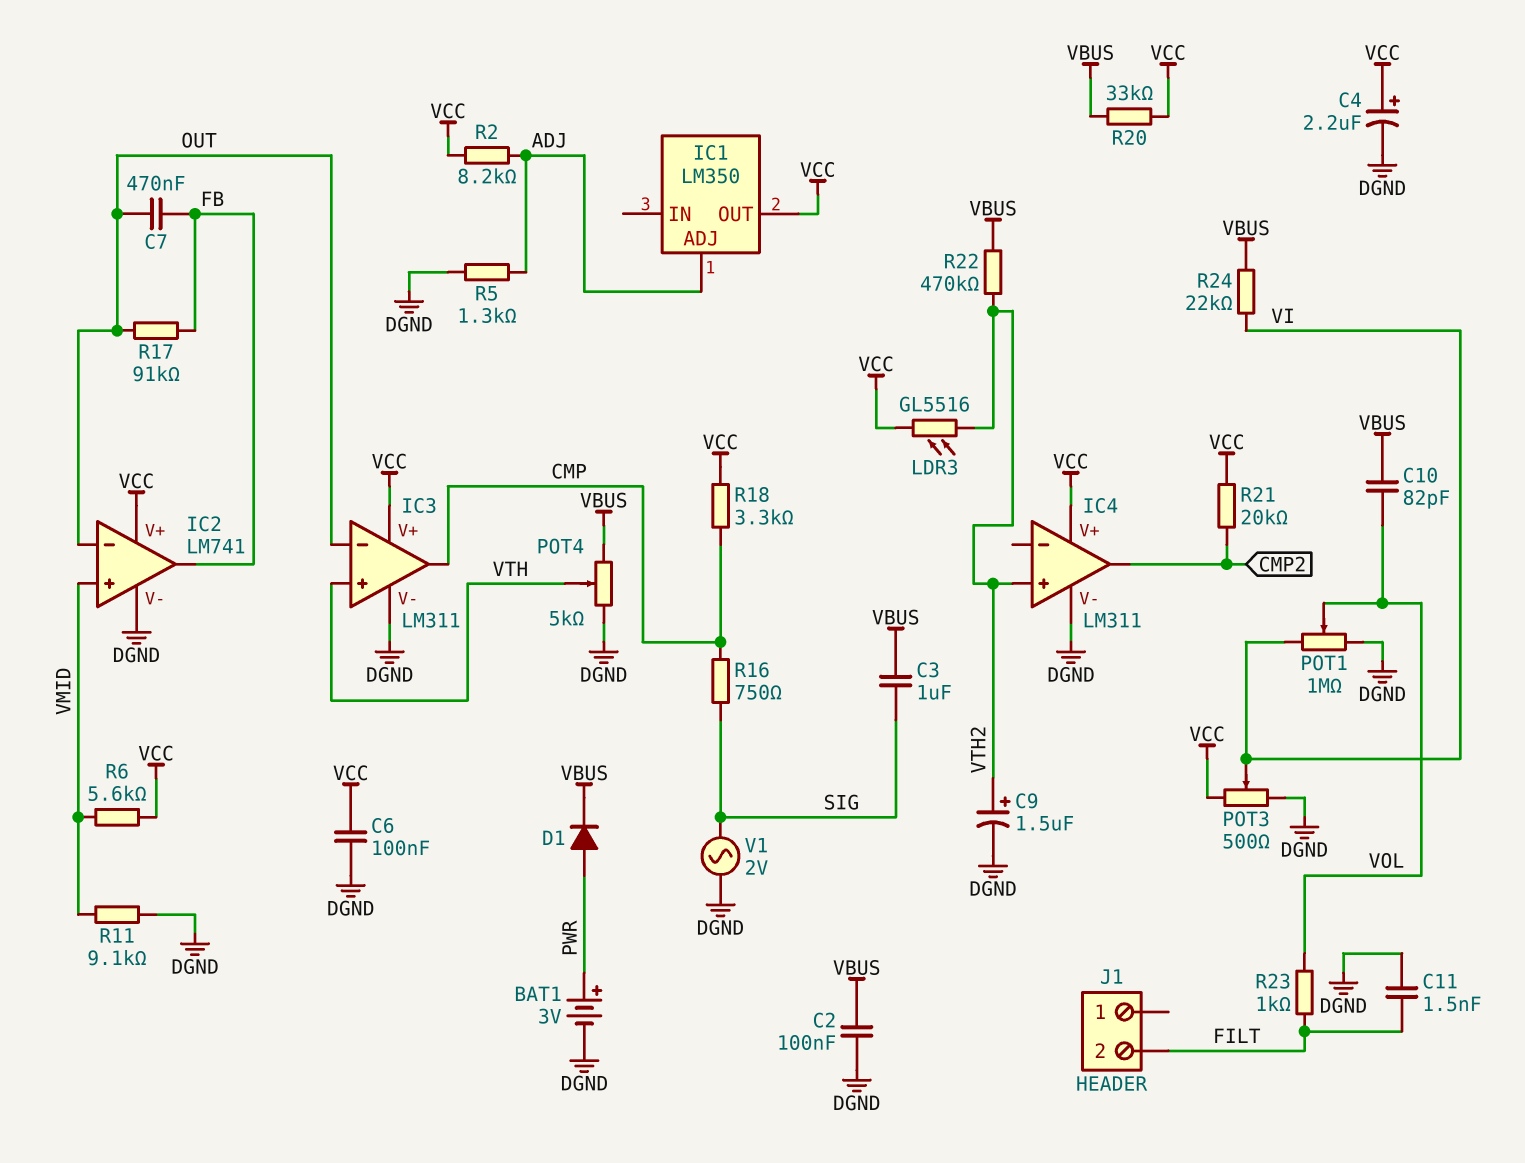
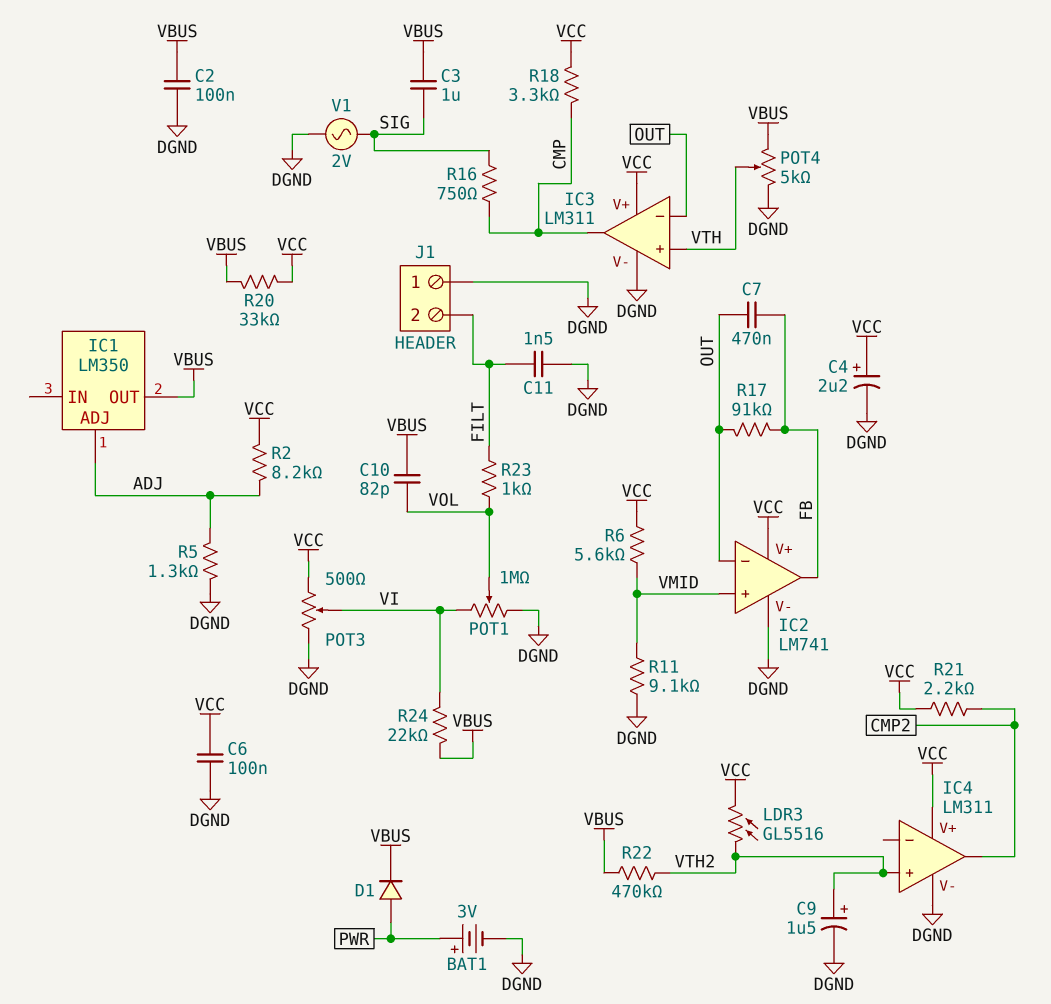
IC1 pin OUT: VCC -> VBUS
J1 pin 1: none -> DGND
R21: 20k (CMP2, VCC) -> 2.2k (CMP2, VCC)

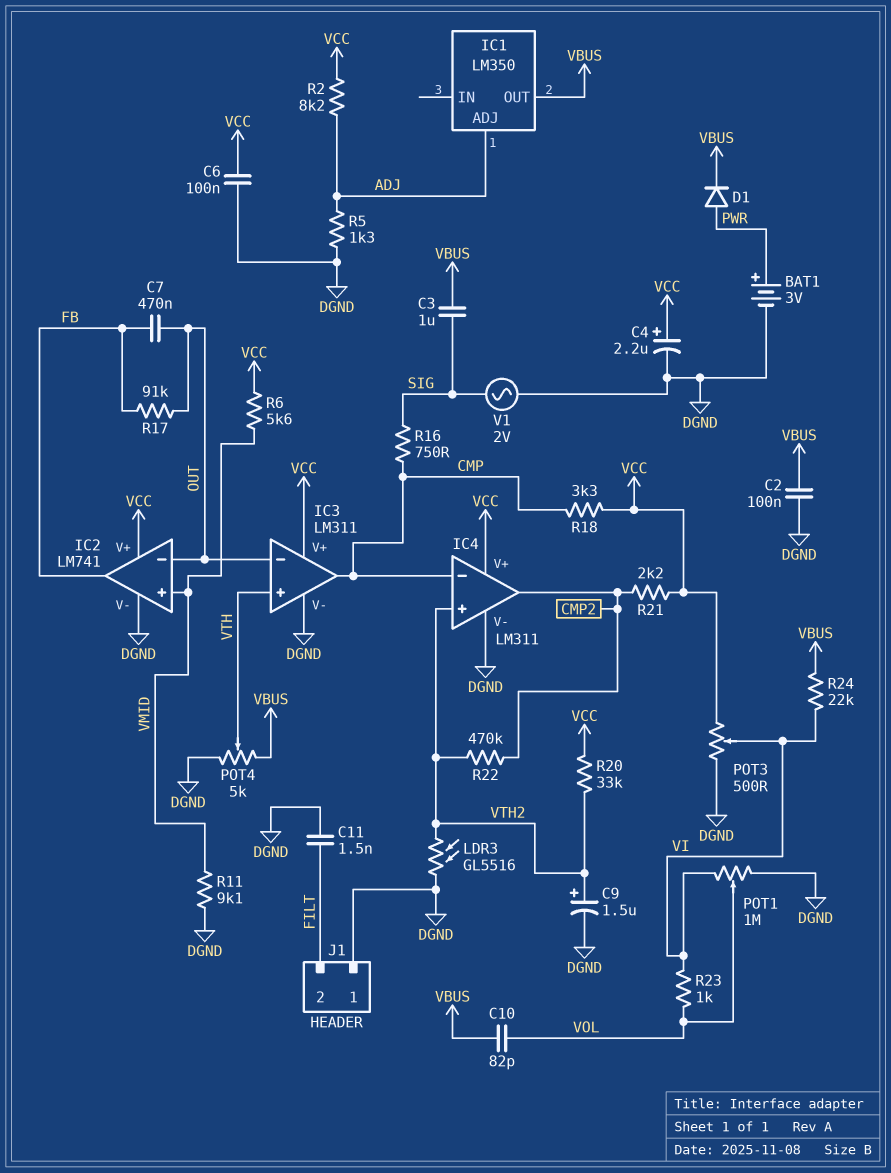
IC4 pin in-: none -> CMP
LDR3: GL5516 (VCC, VTH2) -> GL5516 (DGND, VTH2)
R20: 33k (VBUS, VCC) -> 33k (VCC, VTH2)
R22: 470k (VBUS, VTH2) -> 470k (CMP2, VTH2)
R23: 1k (FILT, VOL) -> 1k (VI, VOL)

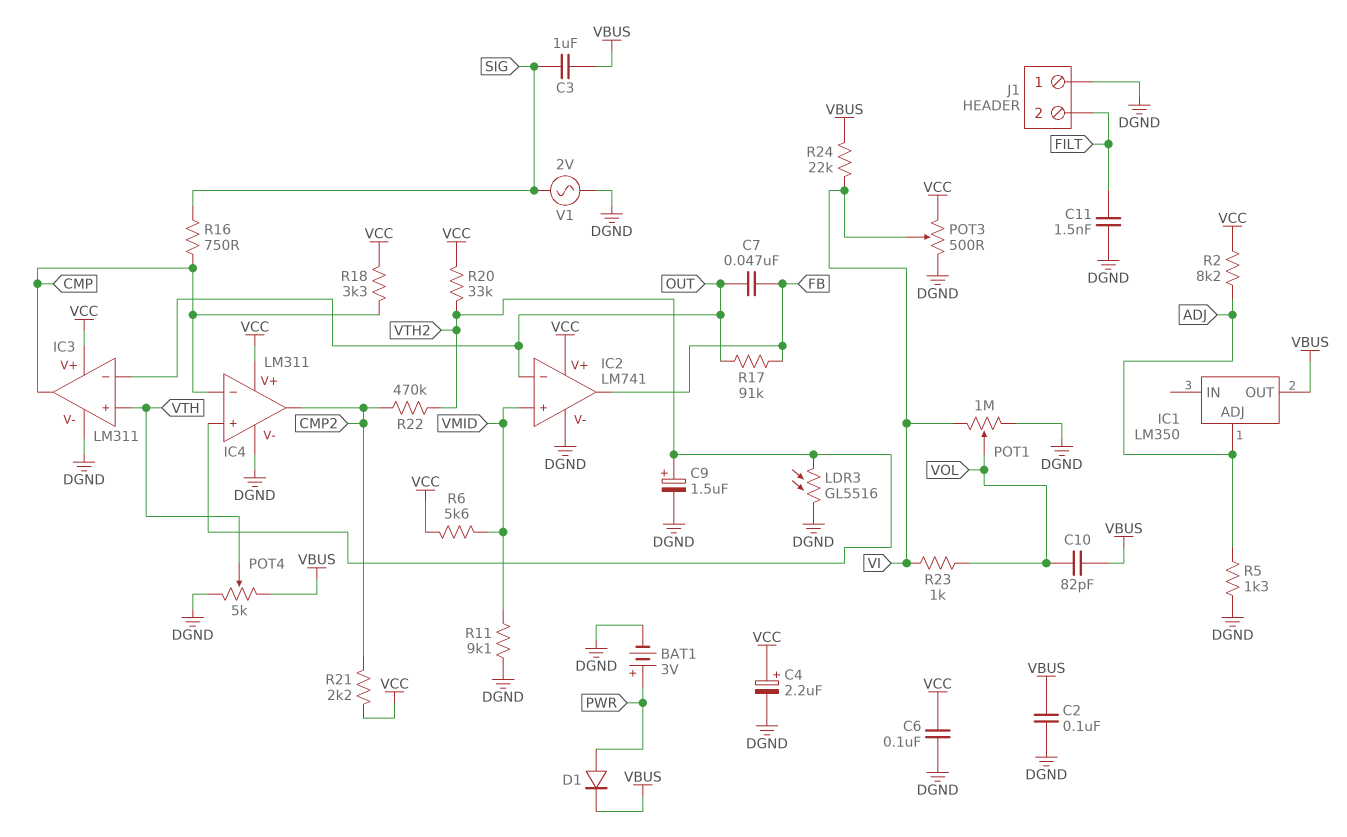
C7: 470nF (FB, OUT) -> 47nF (FB, OUT)

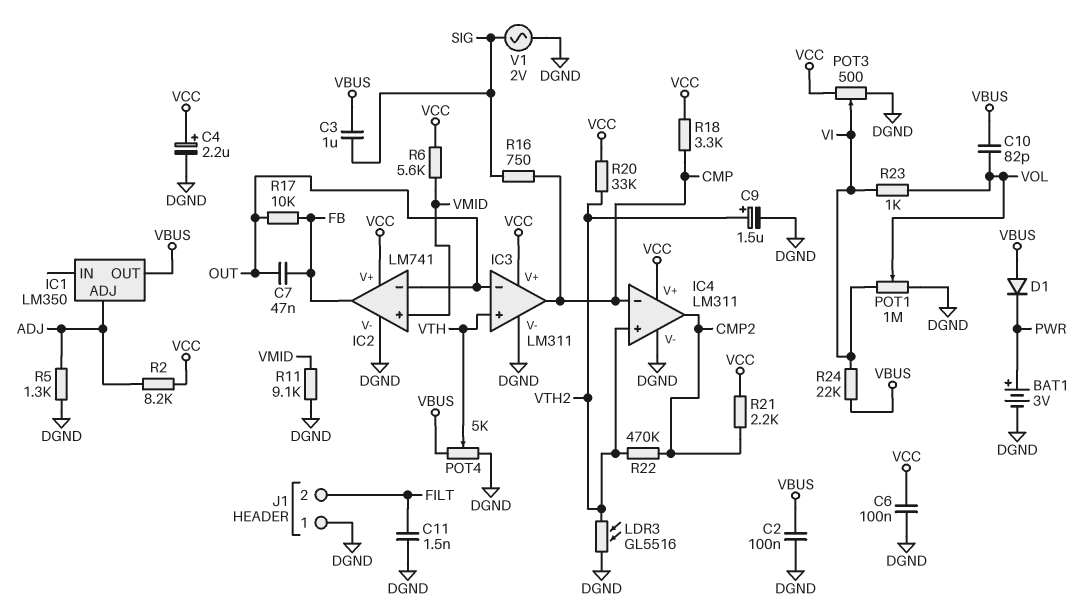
D1: diode (A PWR, K VBUS) -> diode (A VBUS, K PWR)
R17: 91k (FB, OUT) -> 10k (FB, OUT)

